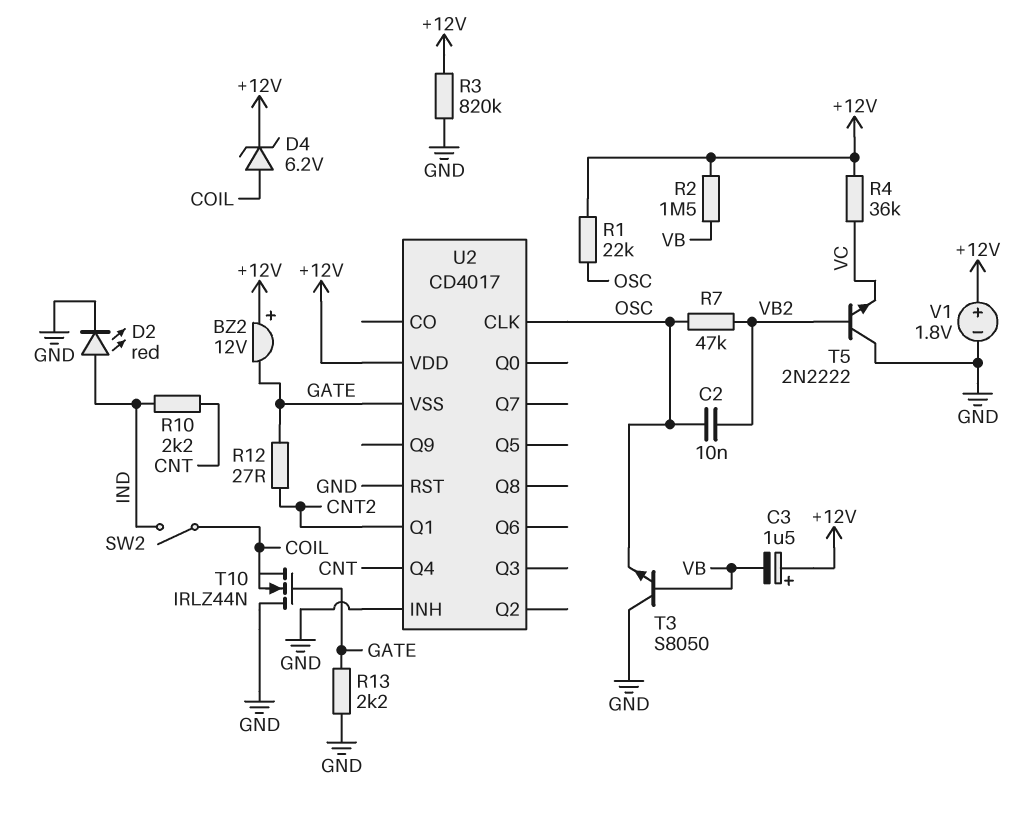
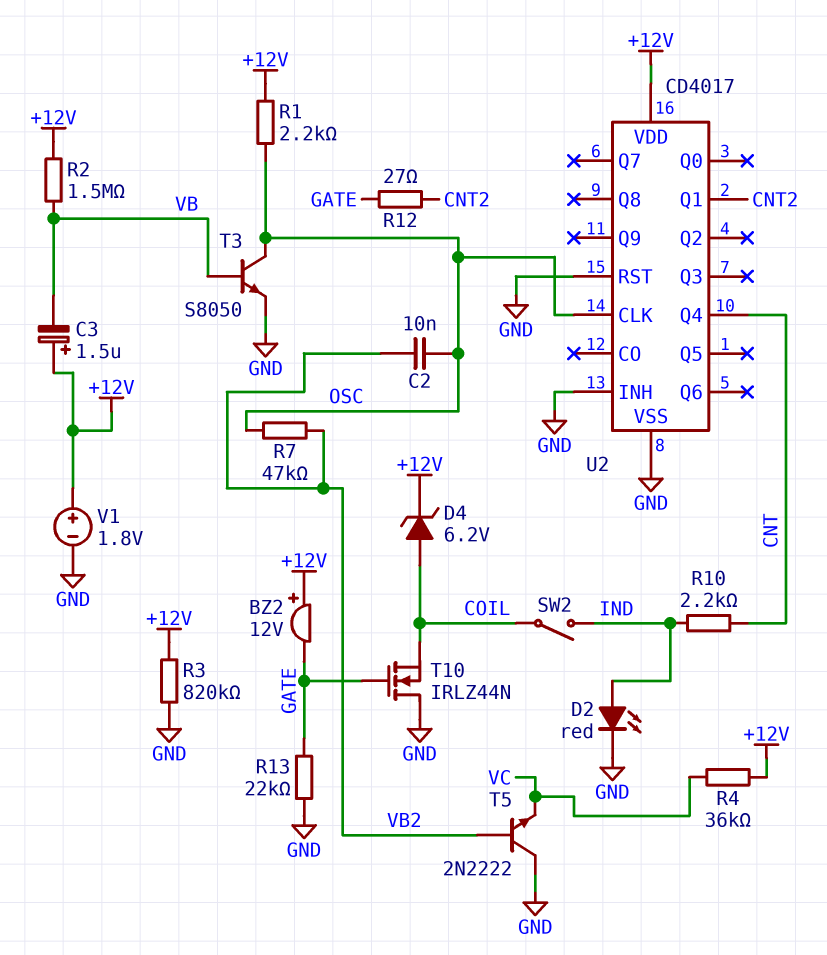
R1: 22k (+12V, OSC) -> 2.2k (+12V, OSC)
R13: 2.2k (GATE, GND) -> 22k (GATE, GND)
T3: NPN S8050 (B VB, C GND, E OSC) -> NPN S8050 (B VB, C OSC, E GND)
U2 pin VSS: GATE -> GND

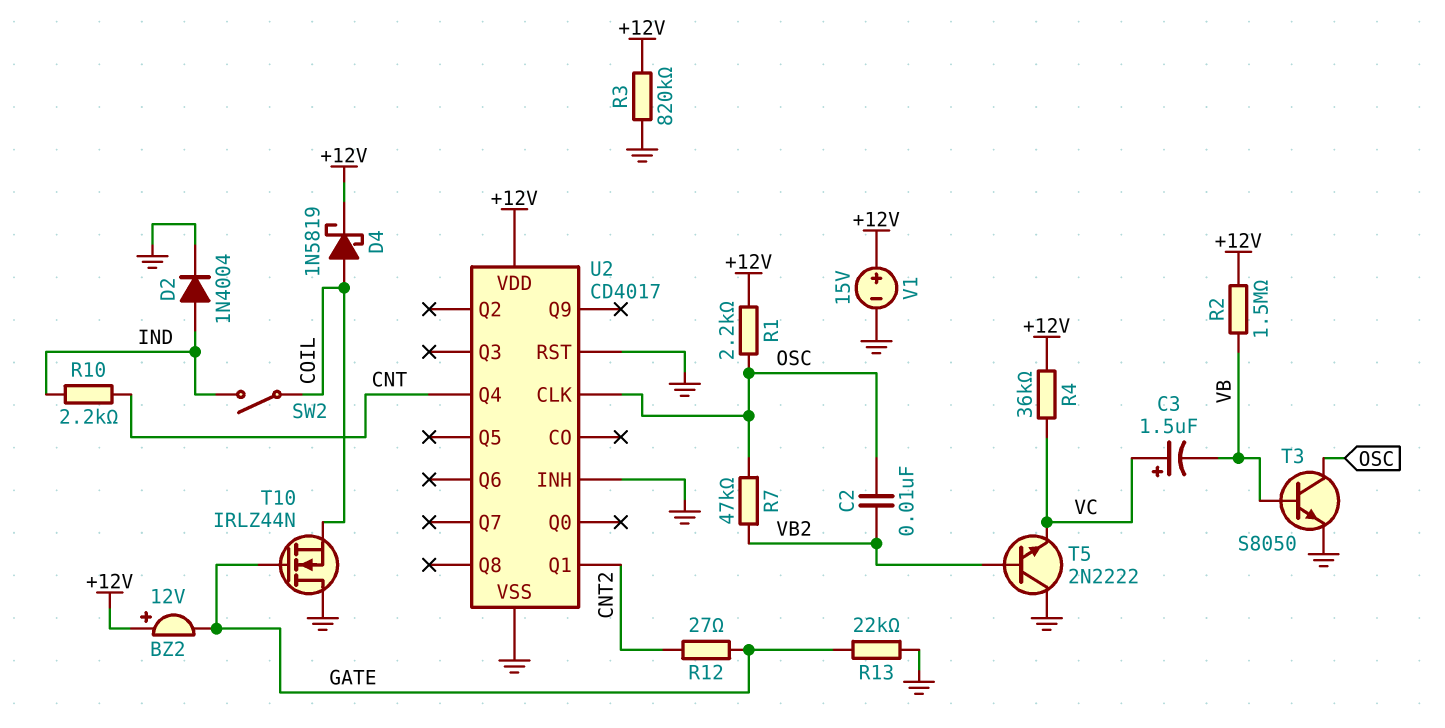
C3: 1.5uF (plus +12V, minus VB) -> 1.5uF (plus VC, minus VB)
D2: LED red (A IND, K GND) -> diode 1N4004 (A IND, K GND)
D4: zener 6.2V (A COIL, K +12V) -> schottky 1N5819 (A COIL, K +12V)
V1: 1.8V (plus +12V, minus GND) -> 15V (plus +12V, minus GND)

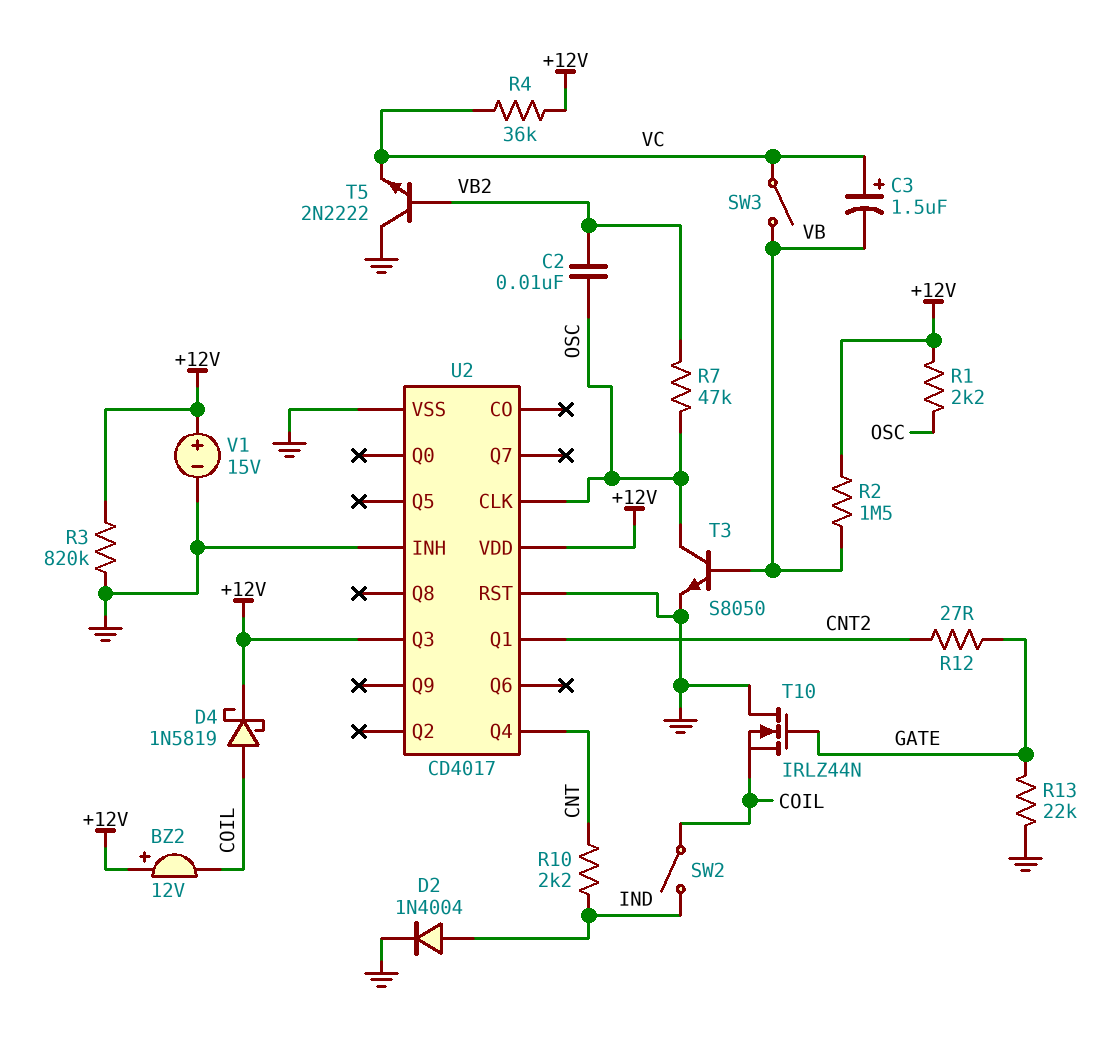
BZ2: buzzer 12V (plus +12V, minus GATE) -> buzzer 12V (plus +12V, minus COIL)
SW3: none -> switch (VB, VC)
U2 pin Q3: none -> +12V

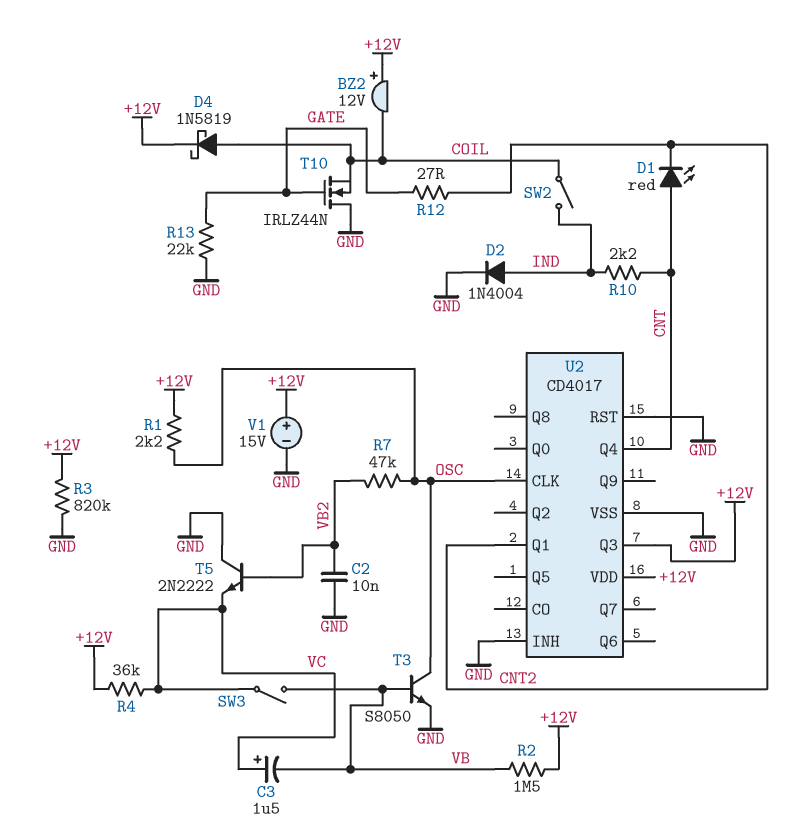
C2: 10nF (OSC, VB2) -> 10nF (GND, VB2)
D1: none -> LED red (A CNT, K CNT2)

